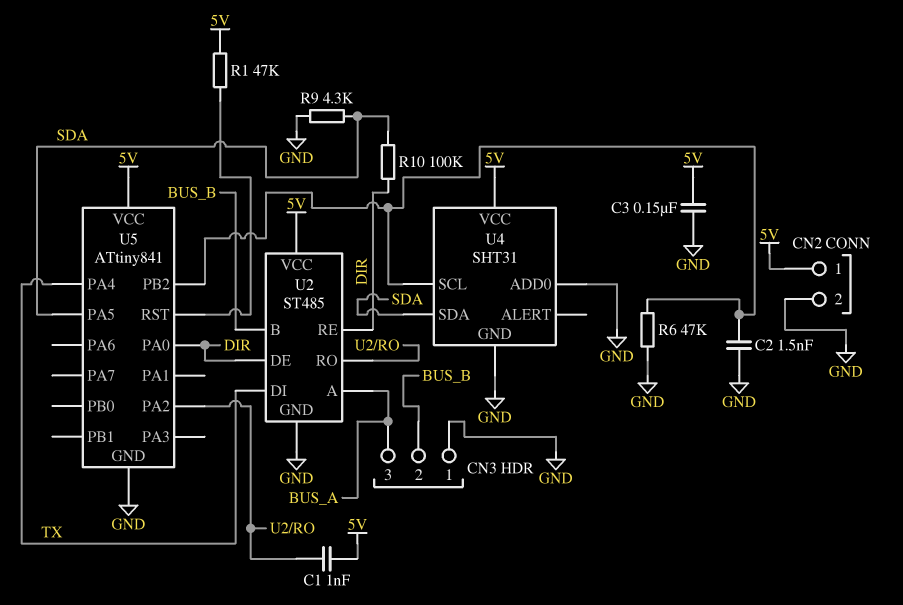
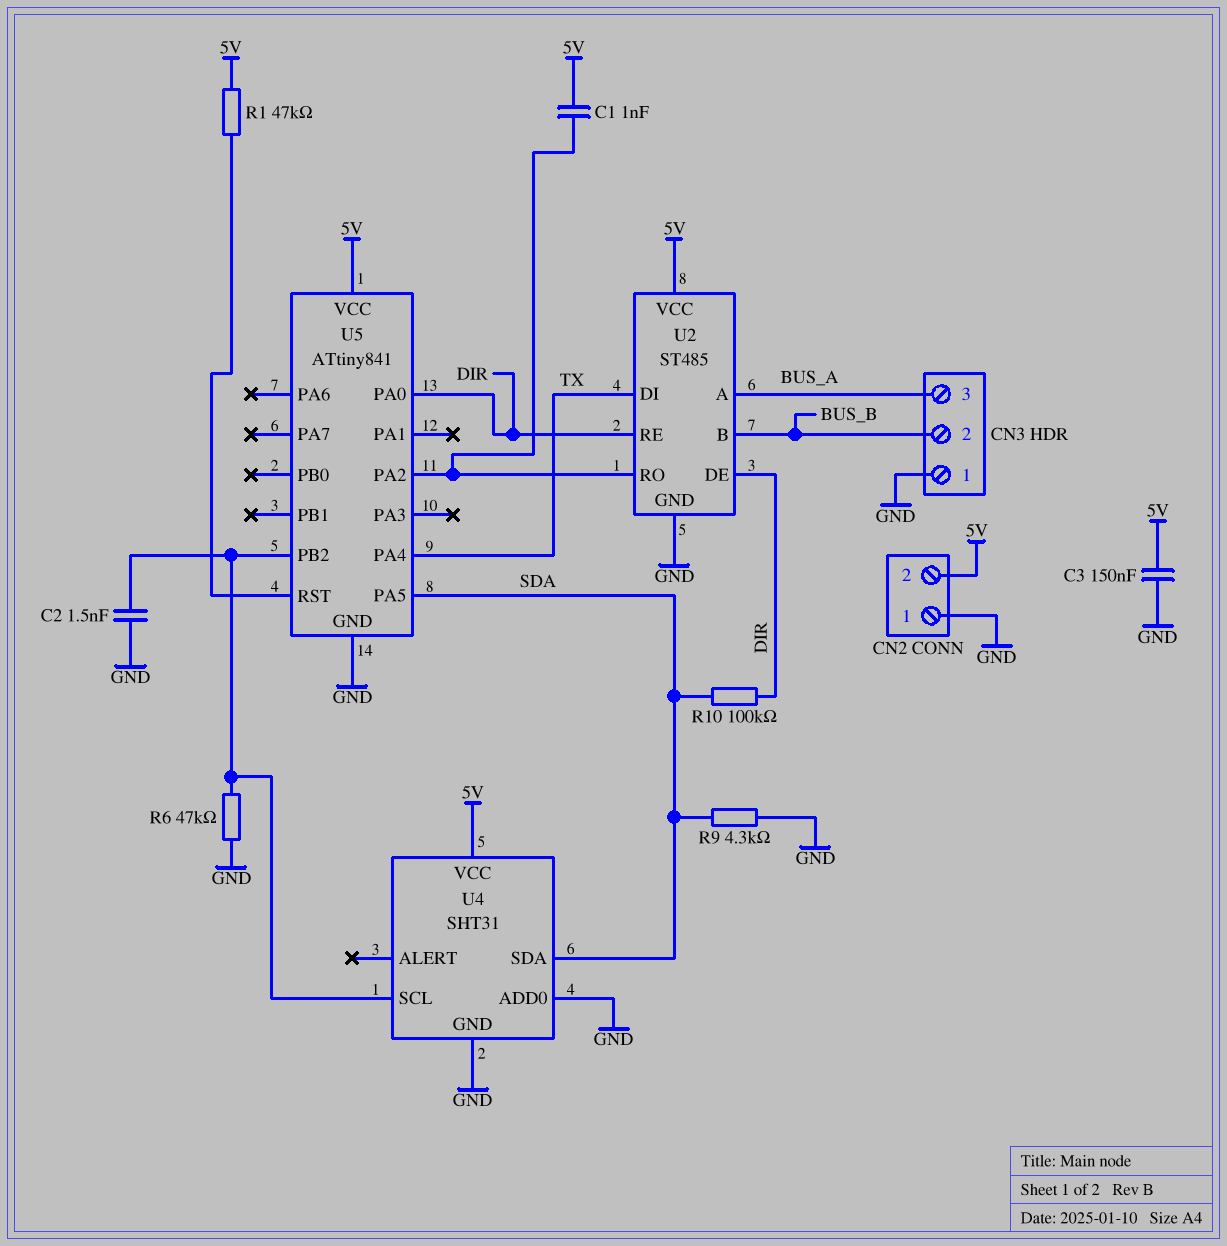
CN2 pin 1: 5V -> GND
CN2 pin 2: GND -> 5V

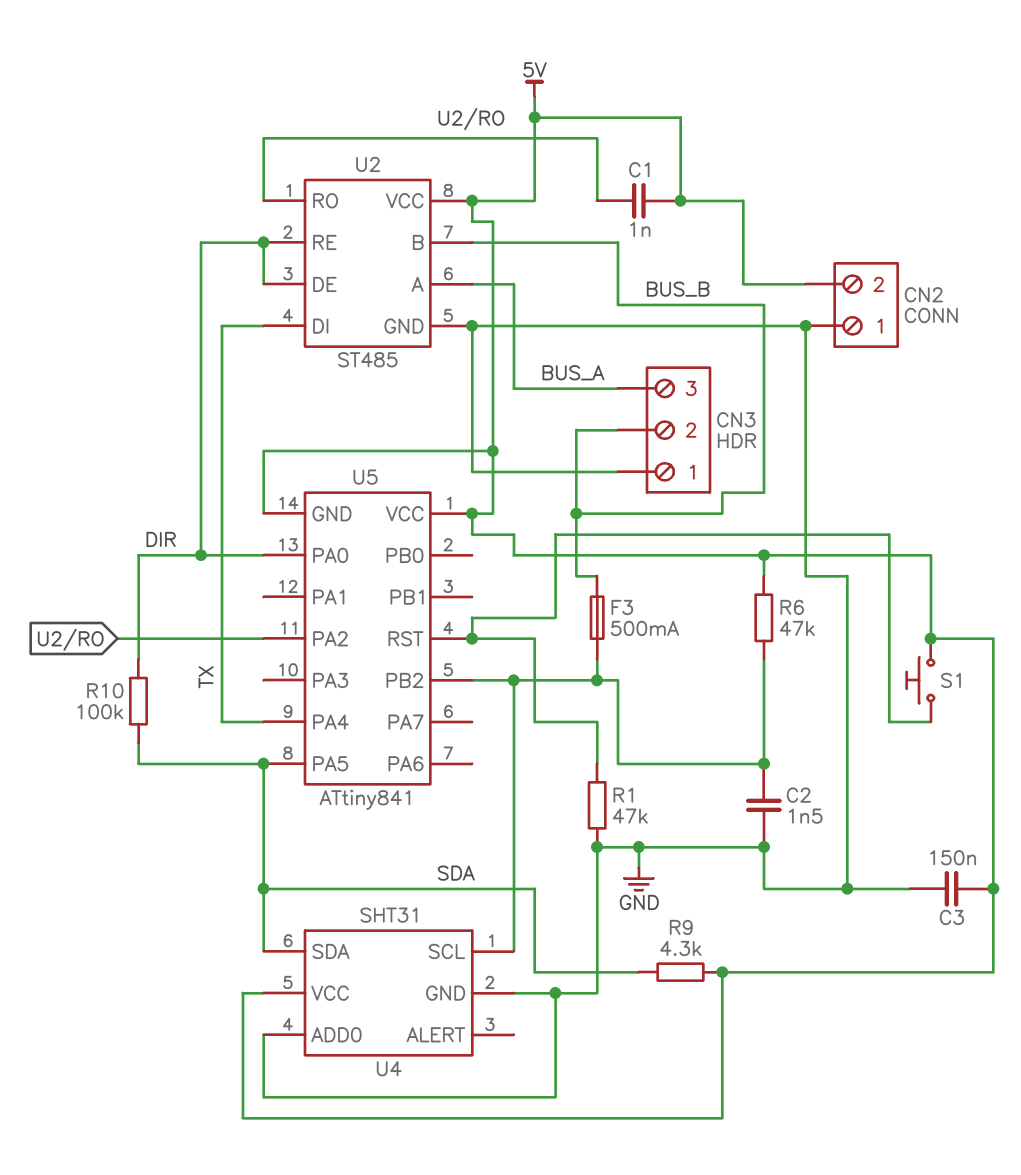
F3: none -> 500mA (BUS_B, U4/SCL)
R1: 47k (5V, U5/RST) -> 47k (GND, U5/RST)
R6: 47k (GND, U4/SCL) -> 47k (5V, U4/SCL)
R9: 4.3k (GND, SDA) -> 4.3k (5V, SDA)
S1: none -> button (5V, U5/RST)
U5 pin GND: GND -> 5V

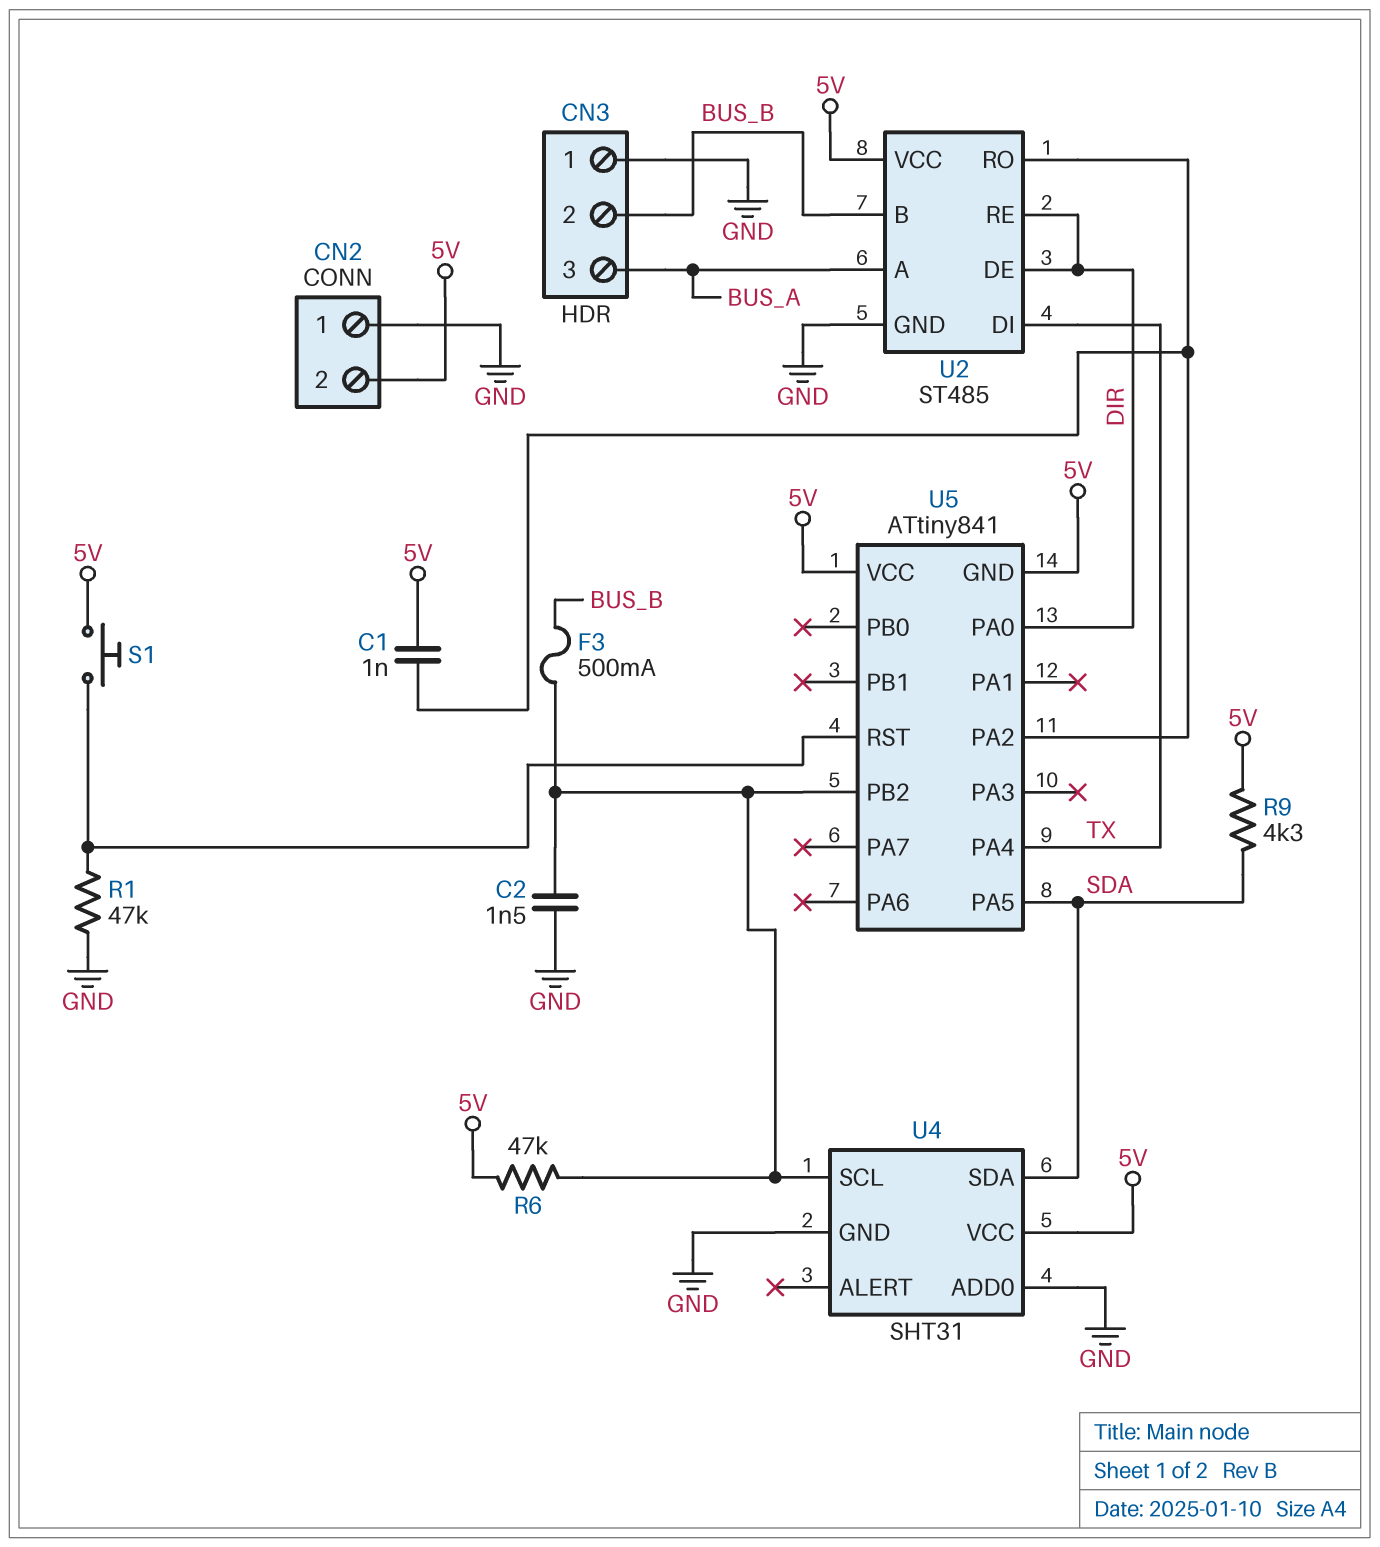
C3: 150nF (5V, GND) -> none
R10: 100k (DIR, SDA) -> none

